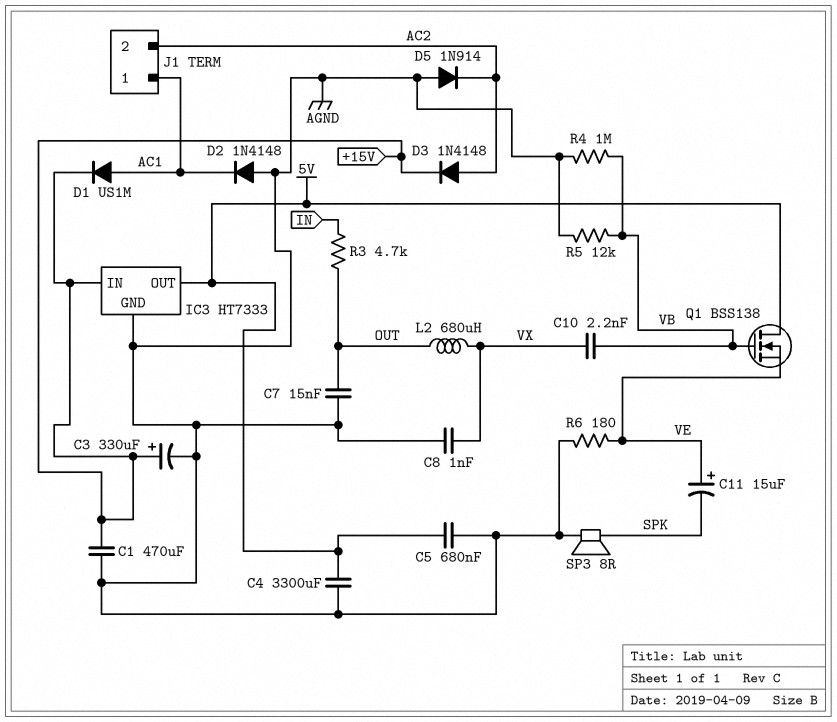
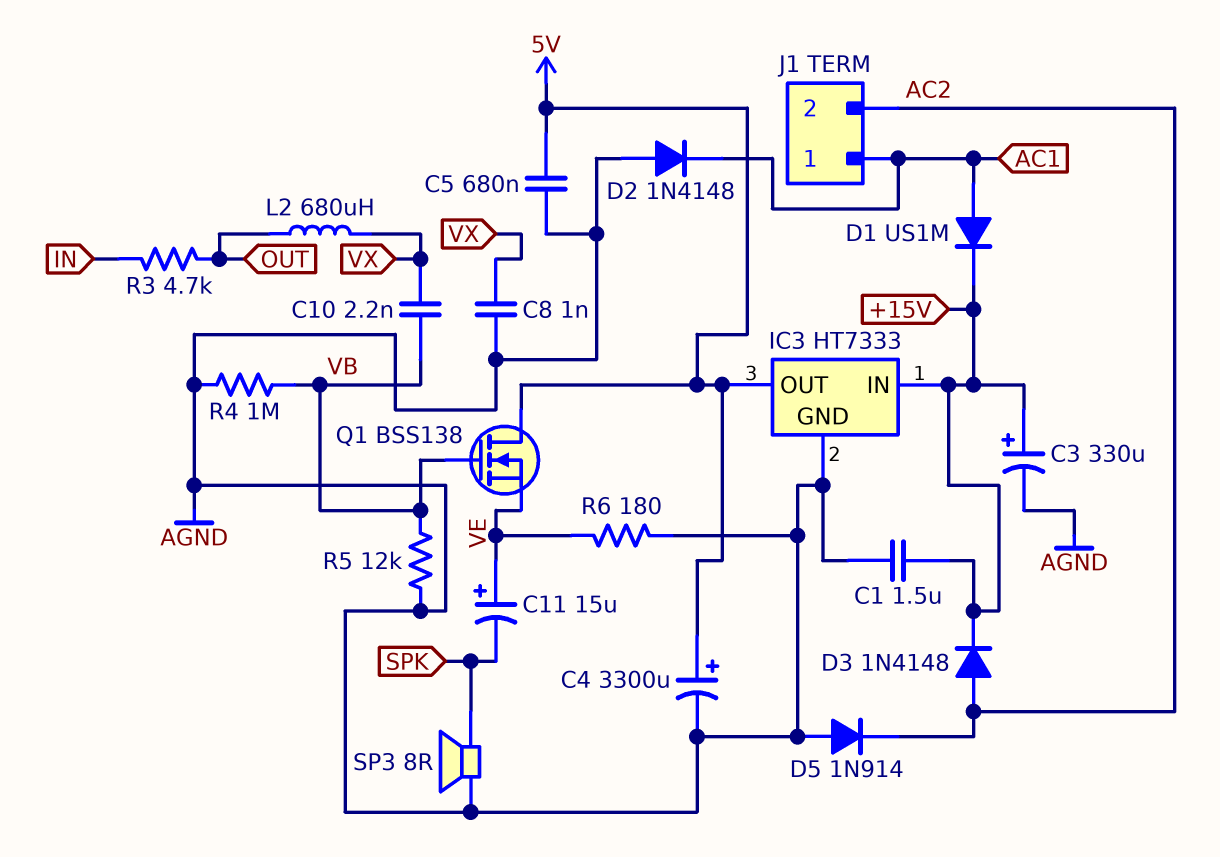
C1: 470uF (+15V, AGND) -> 1.5uF (+15V, AGND)
C4: 3300uF (5V, AGND) -> 3300uF (plus 5V, minus AGND)
C7: 15nF (AGND, OUT) -> none

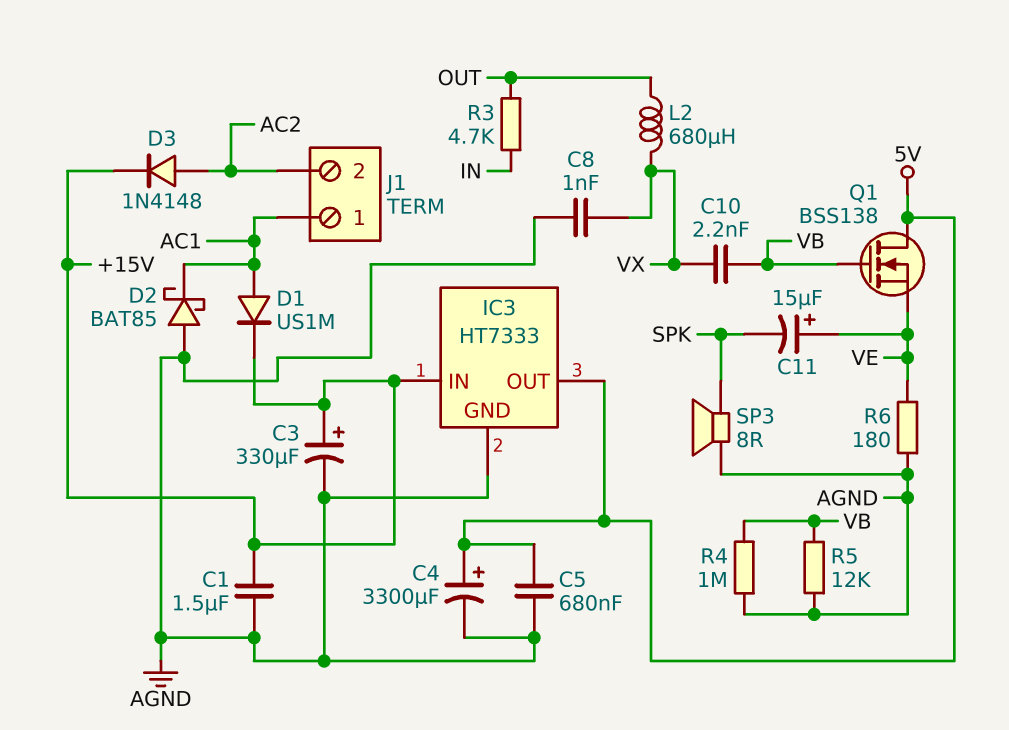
D2: diode 1N4148 (A AGND, K AC1) -> schottky BAT85 (A AGND, K AC1)
D5: diode 1N914 (A AGND, K AC2) -> none

